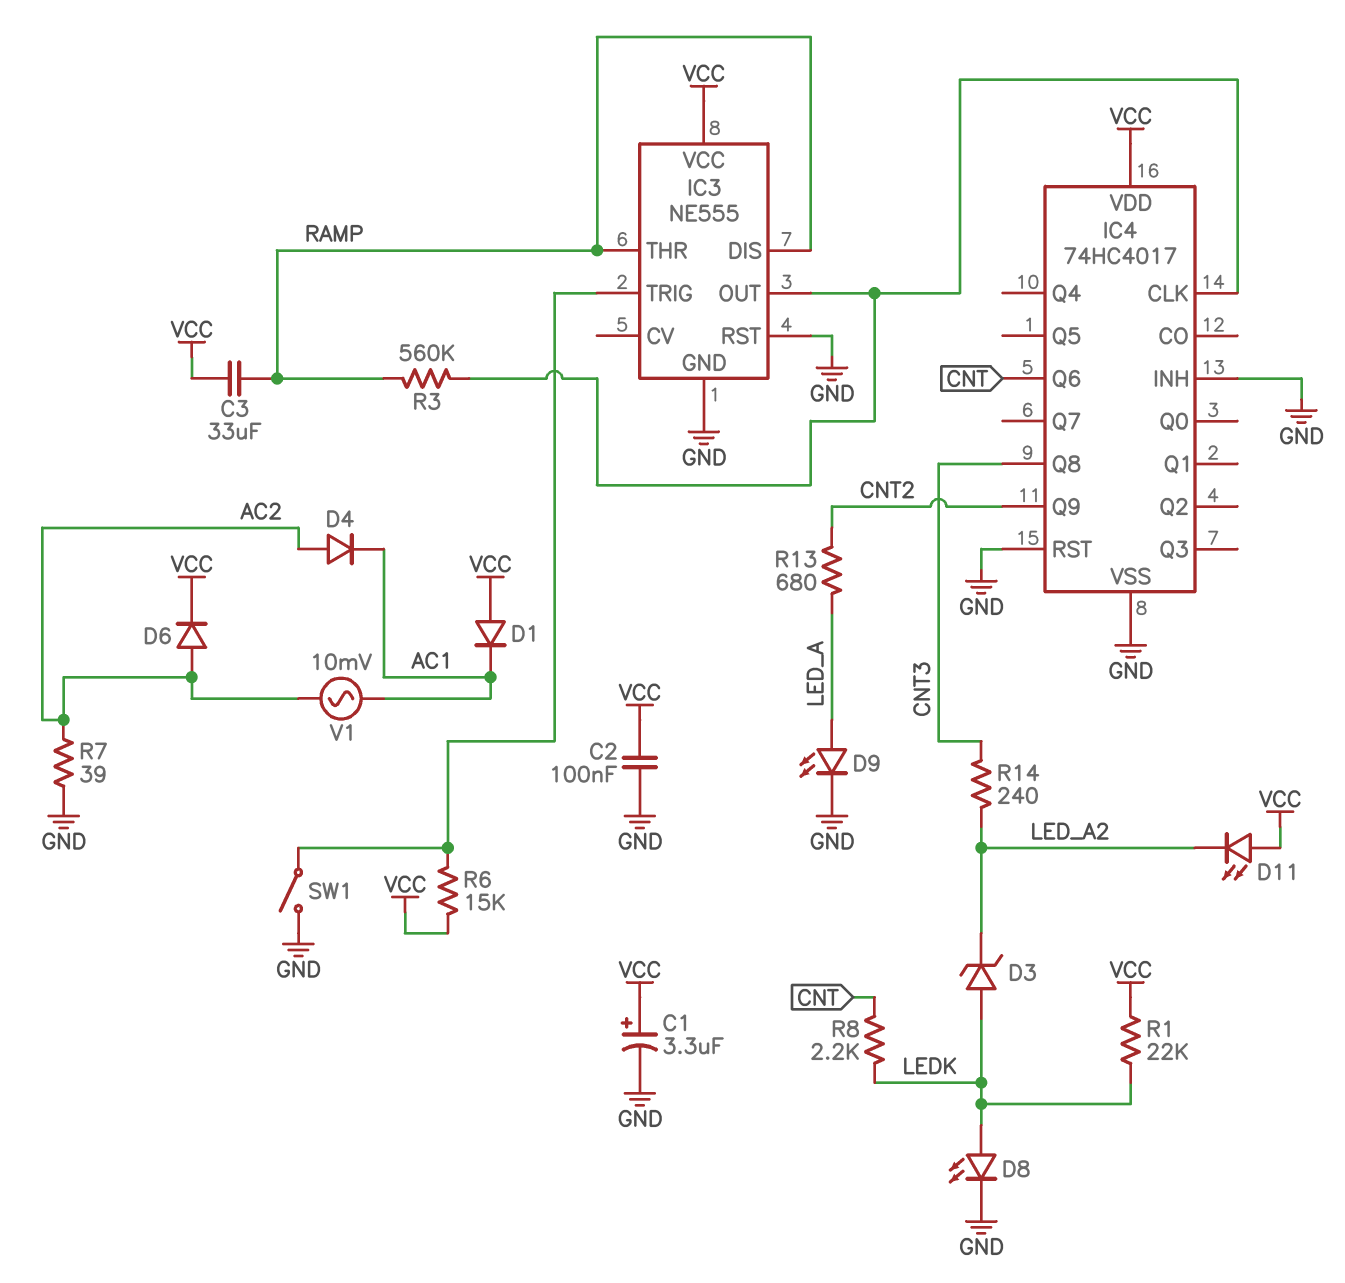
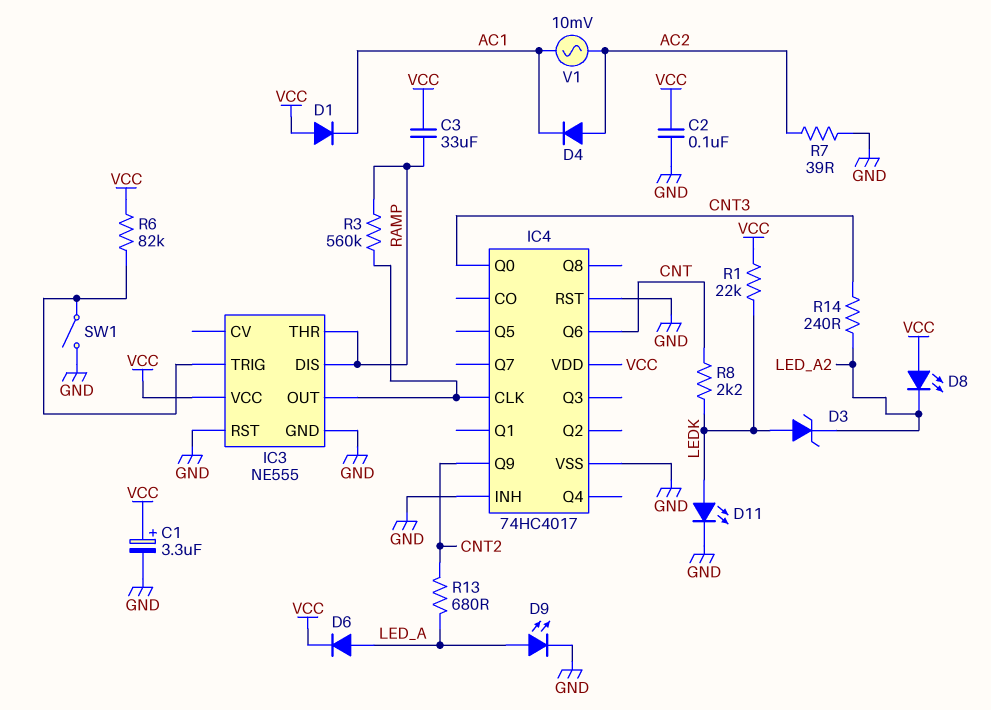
D6: diode (A AC2, K VCC) -> diode (A LED_A, K VCC)
D8: LED (A LEDK, K GND) -> LED (A VCC, K LED_A2)
D11: LED (A VCC, K LED_A2) -> LED (A LEDK, K GND)
IC4 pin Q0: none -> CNT3
IC4 pin Q8: CNT3 -> none
R6: 15k (IC3/TRIG, VCC) -> 82k (IC3/TRIG, VCC)

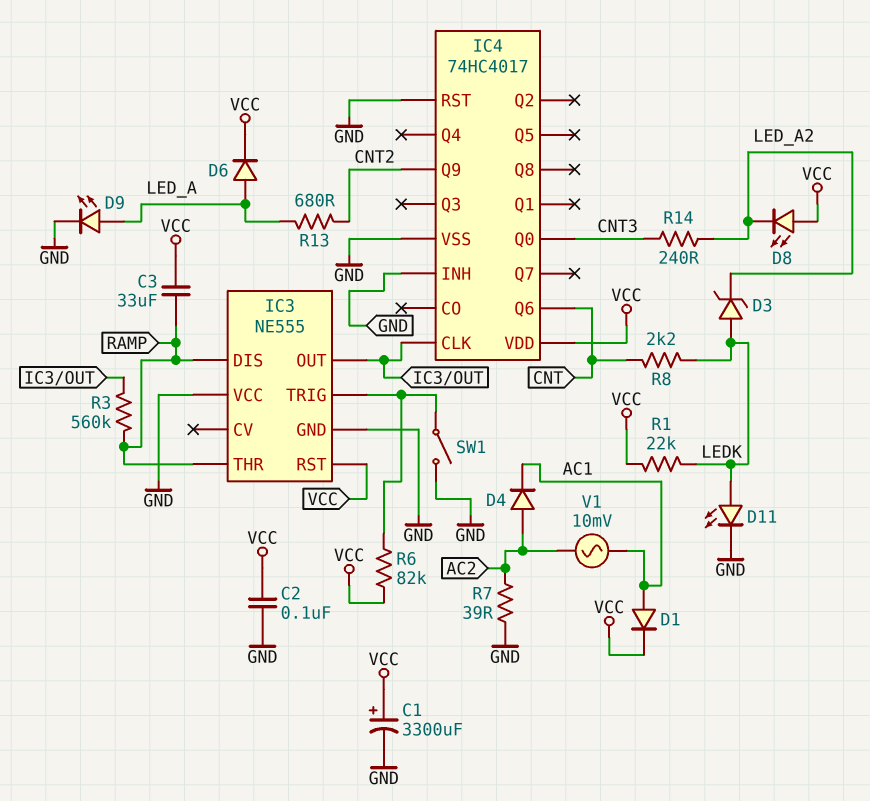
C1: 3.3uF (plus VCC, minus GND) -> 3300uF (plus VCC, minus GND)
D1: diode (A VCC, K AC1) -> diode (A AC1, K VCC)
IC3 pin RST: GND -> VCC
IC3 pin VCC: VCC -> GND

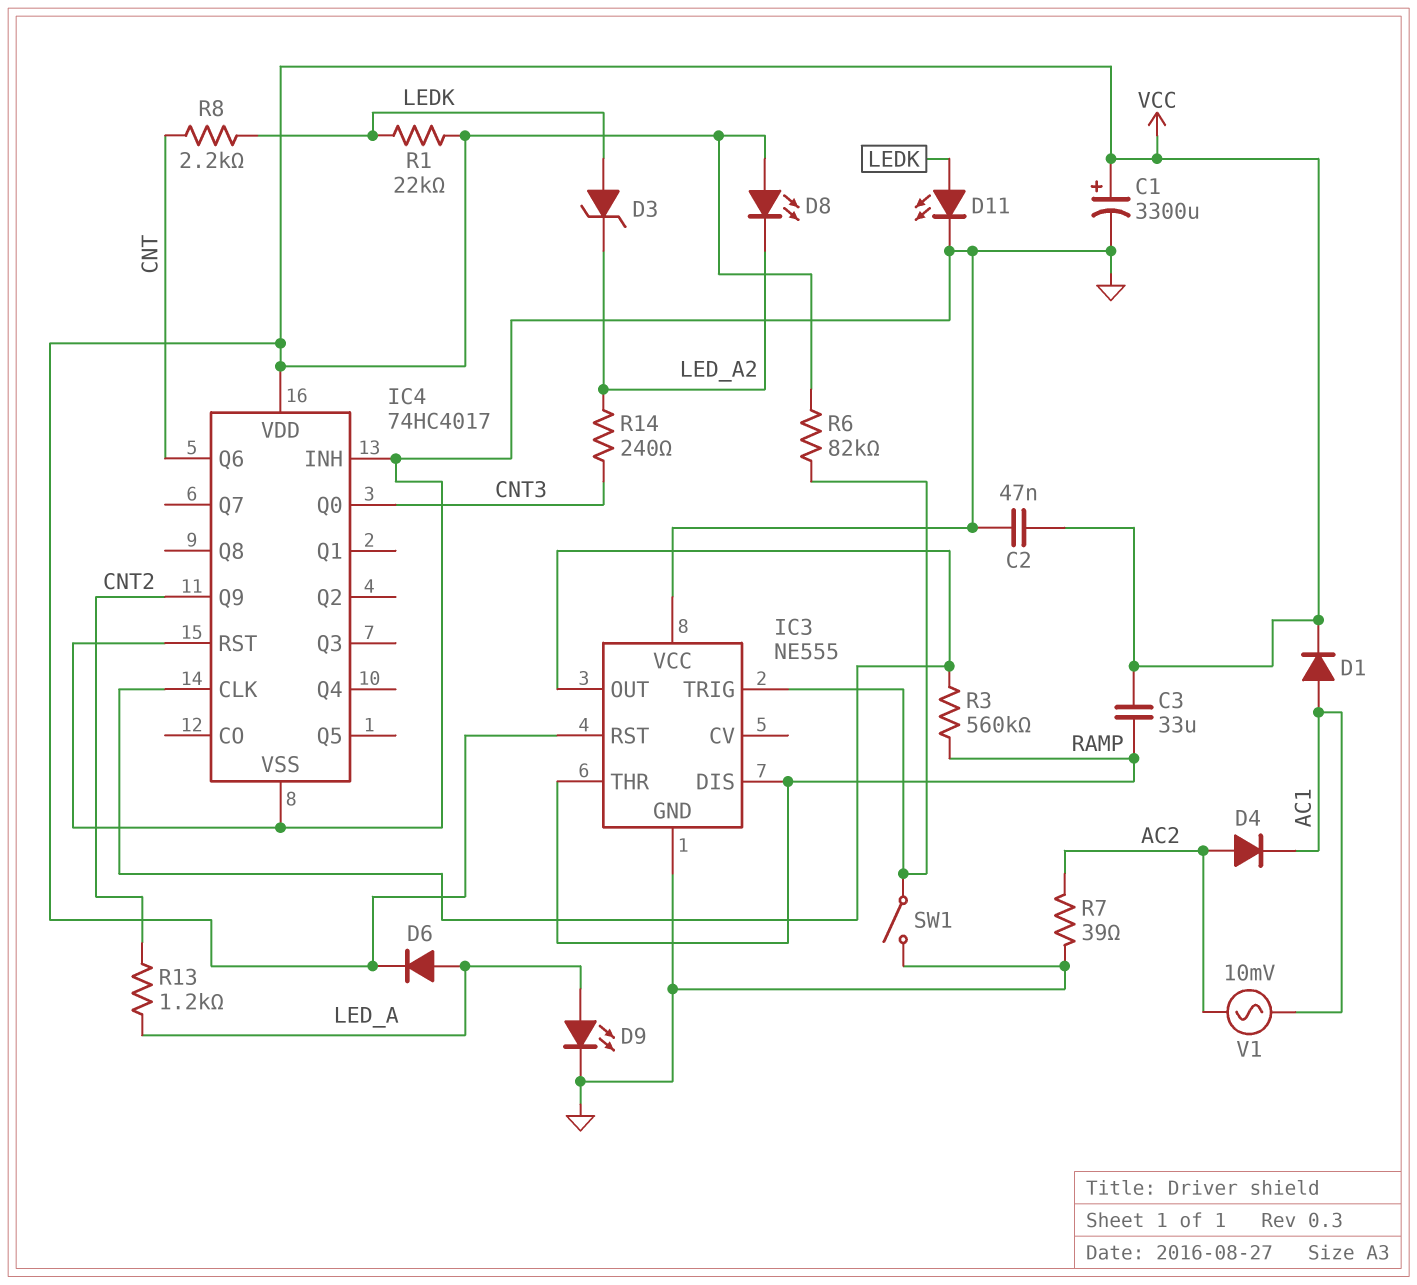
C2: 100nF (GND, VCC) -> 47nF (GND, VCC)
R13: 680 (CNT2, LED_A) -> 1.2k (CNT2, LED_A)

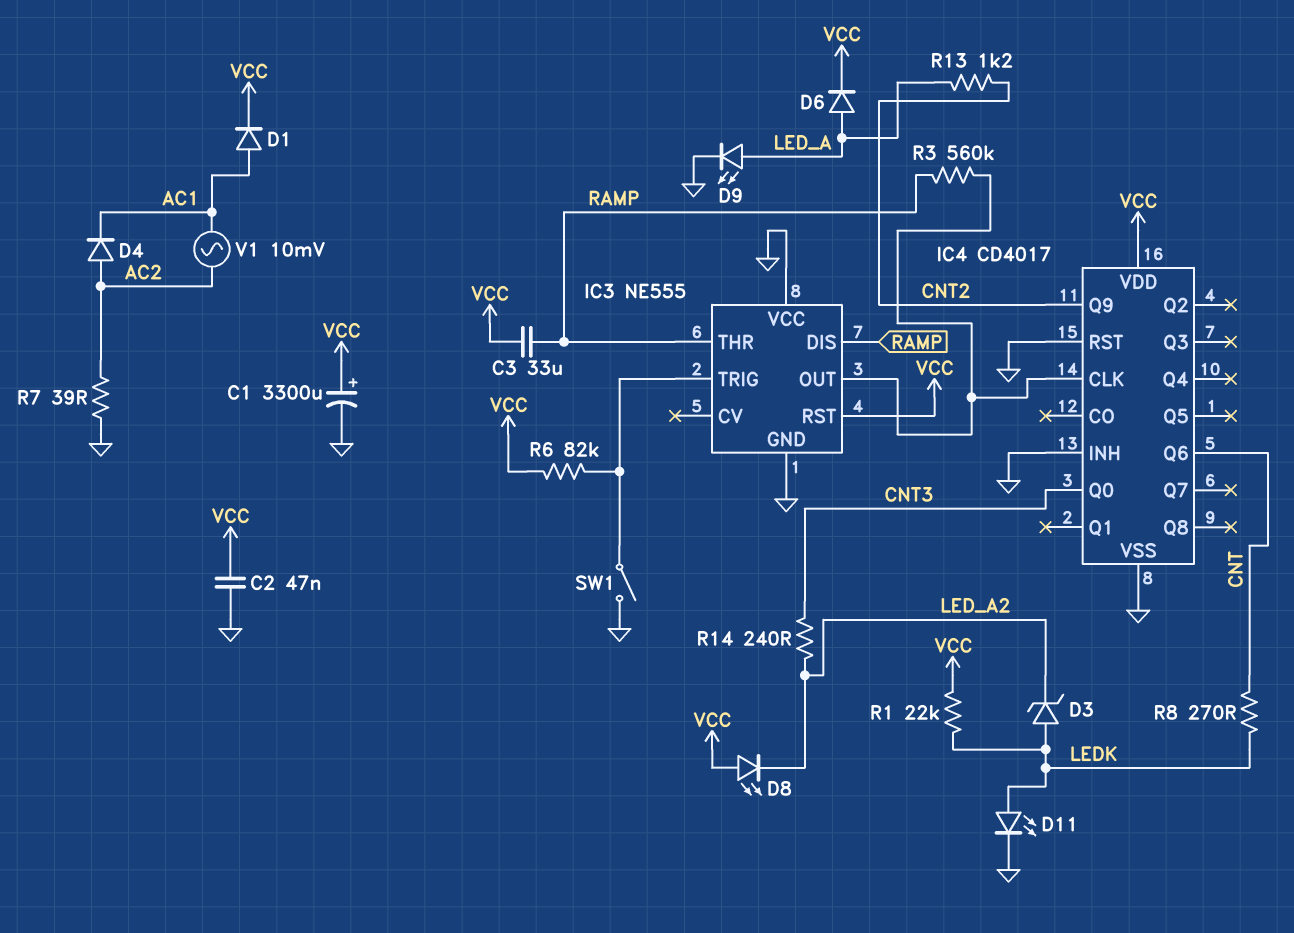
IC4: 74HC4017 -> CD4017
R8: 2.2k (CNT, LEDK) -> 270 (CNT, LEDK)

